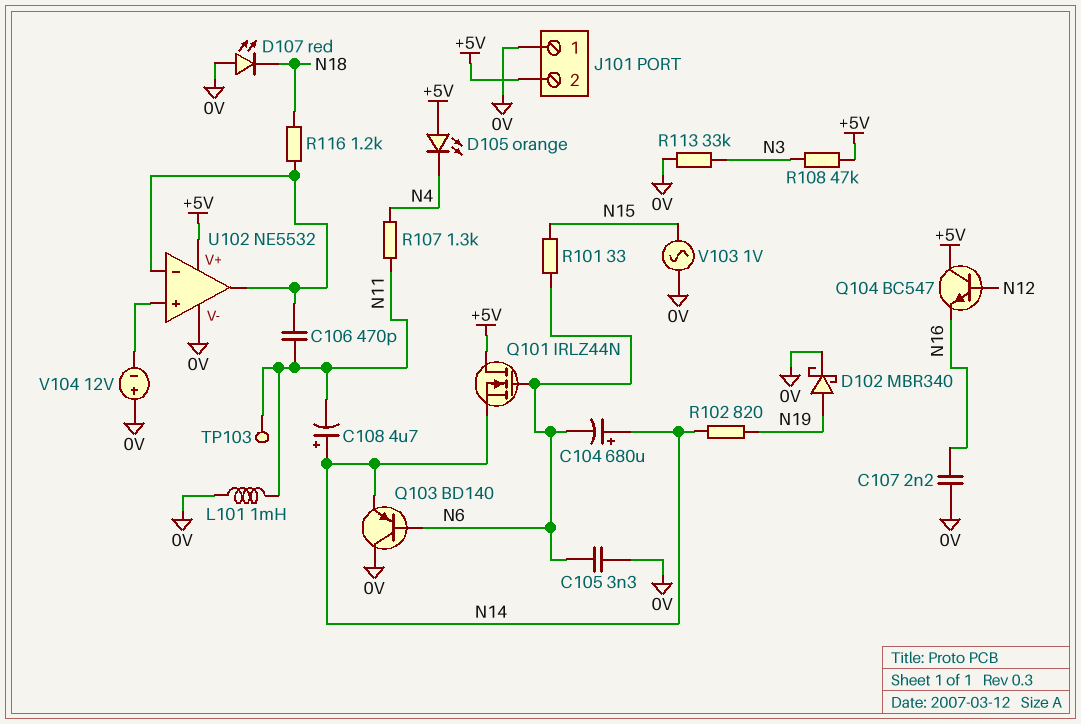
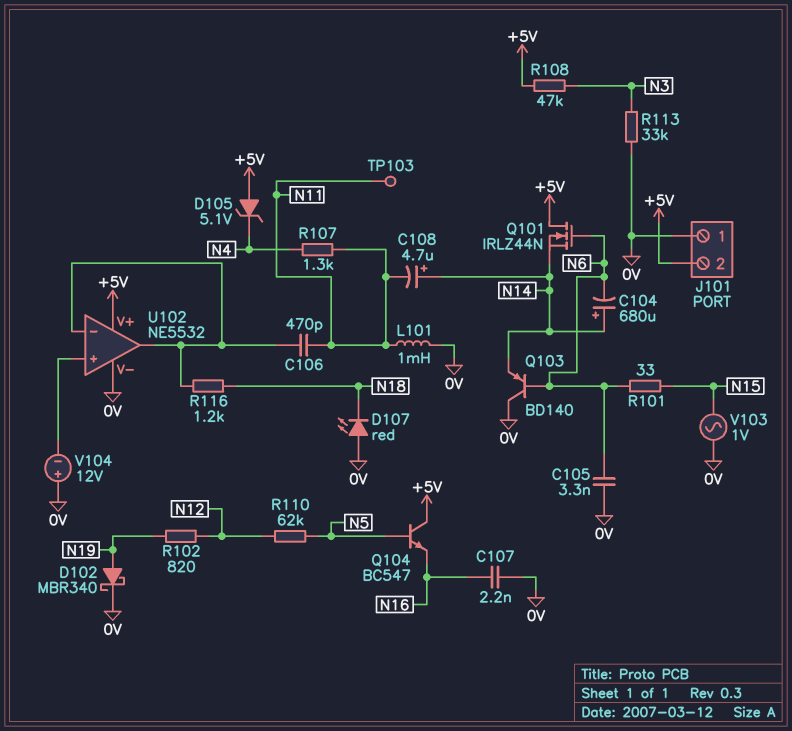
D105: LED orange (A +5V, K N4) -> zener 5.1V (A +5V, K N4)
Q104: NPN BC547 (B N12, C +5V, E N16) -> NPN BC547 (B N5, C +5V, E N16)
R102: 820 (N14, N19) -> 820 (N12, N19)
R110: none -> 62k (N5, N12)

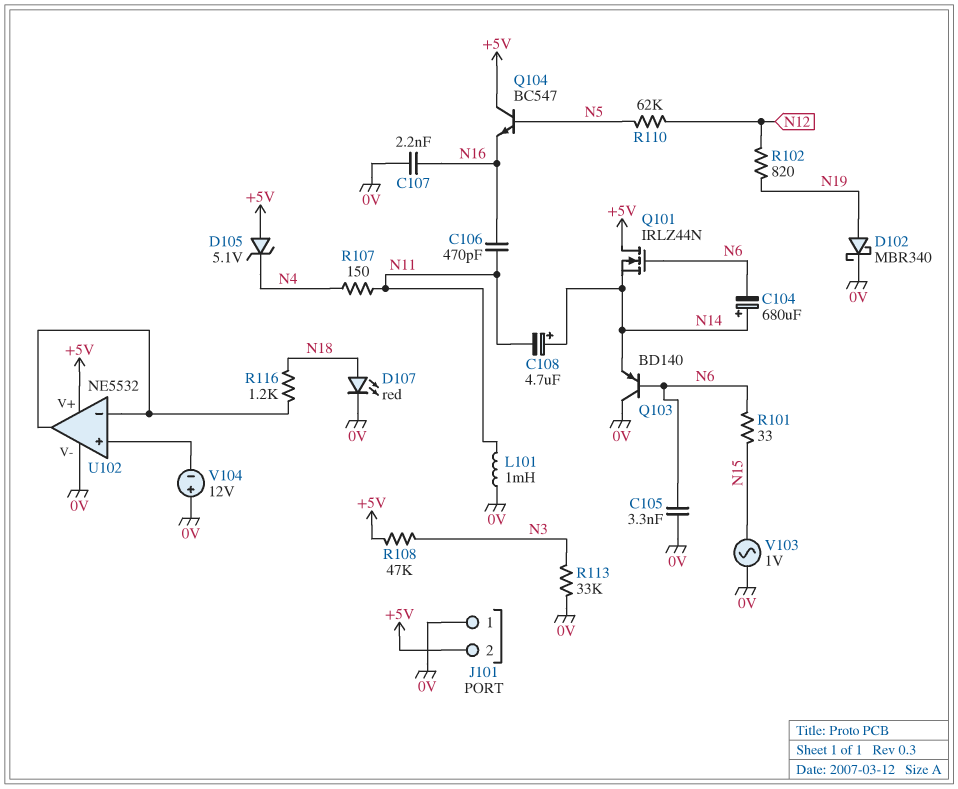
C106: 470pF (N11, U102/in-) -> 470pF (N11, N16)
D107: LED red (A 0V, K N18) -> LED red (A N18, K 0V)
R107: 1.3k (N4, N11) -> 150 (N4, N11)
TP103: test point (N11) -> none

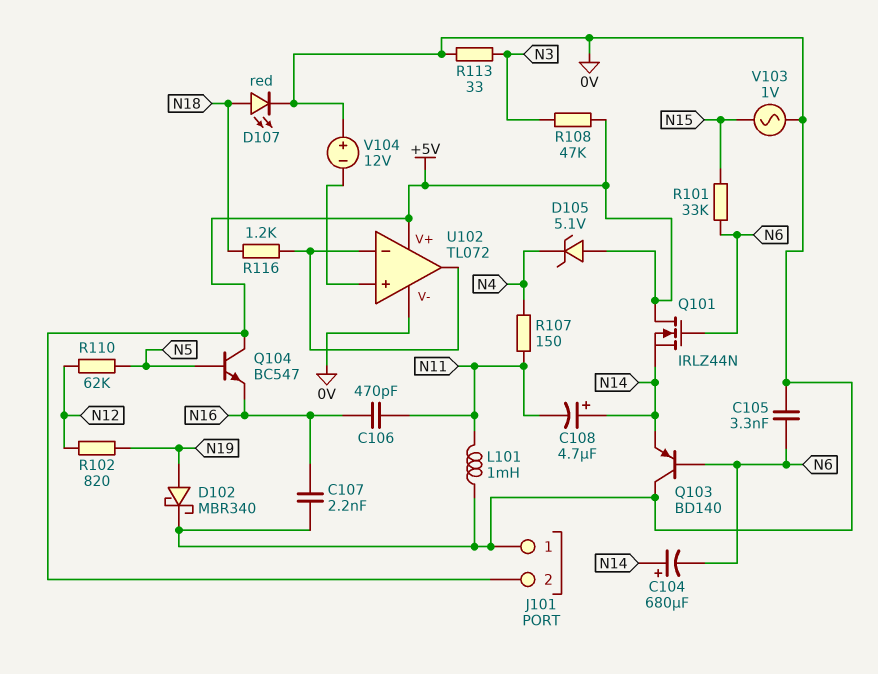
R101: 33 (N6, N15) -> 33k (N6, N15)
R113: 33k (0V, N3) -> 33 (0V, N3)
U102: NE5532 -> TL072

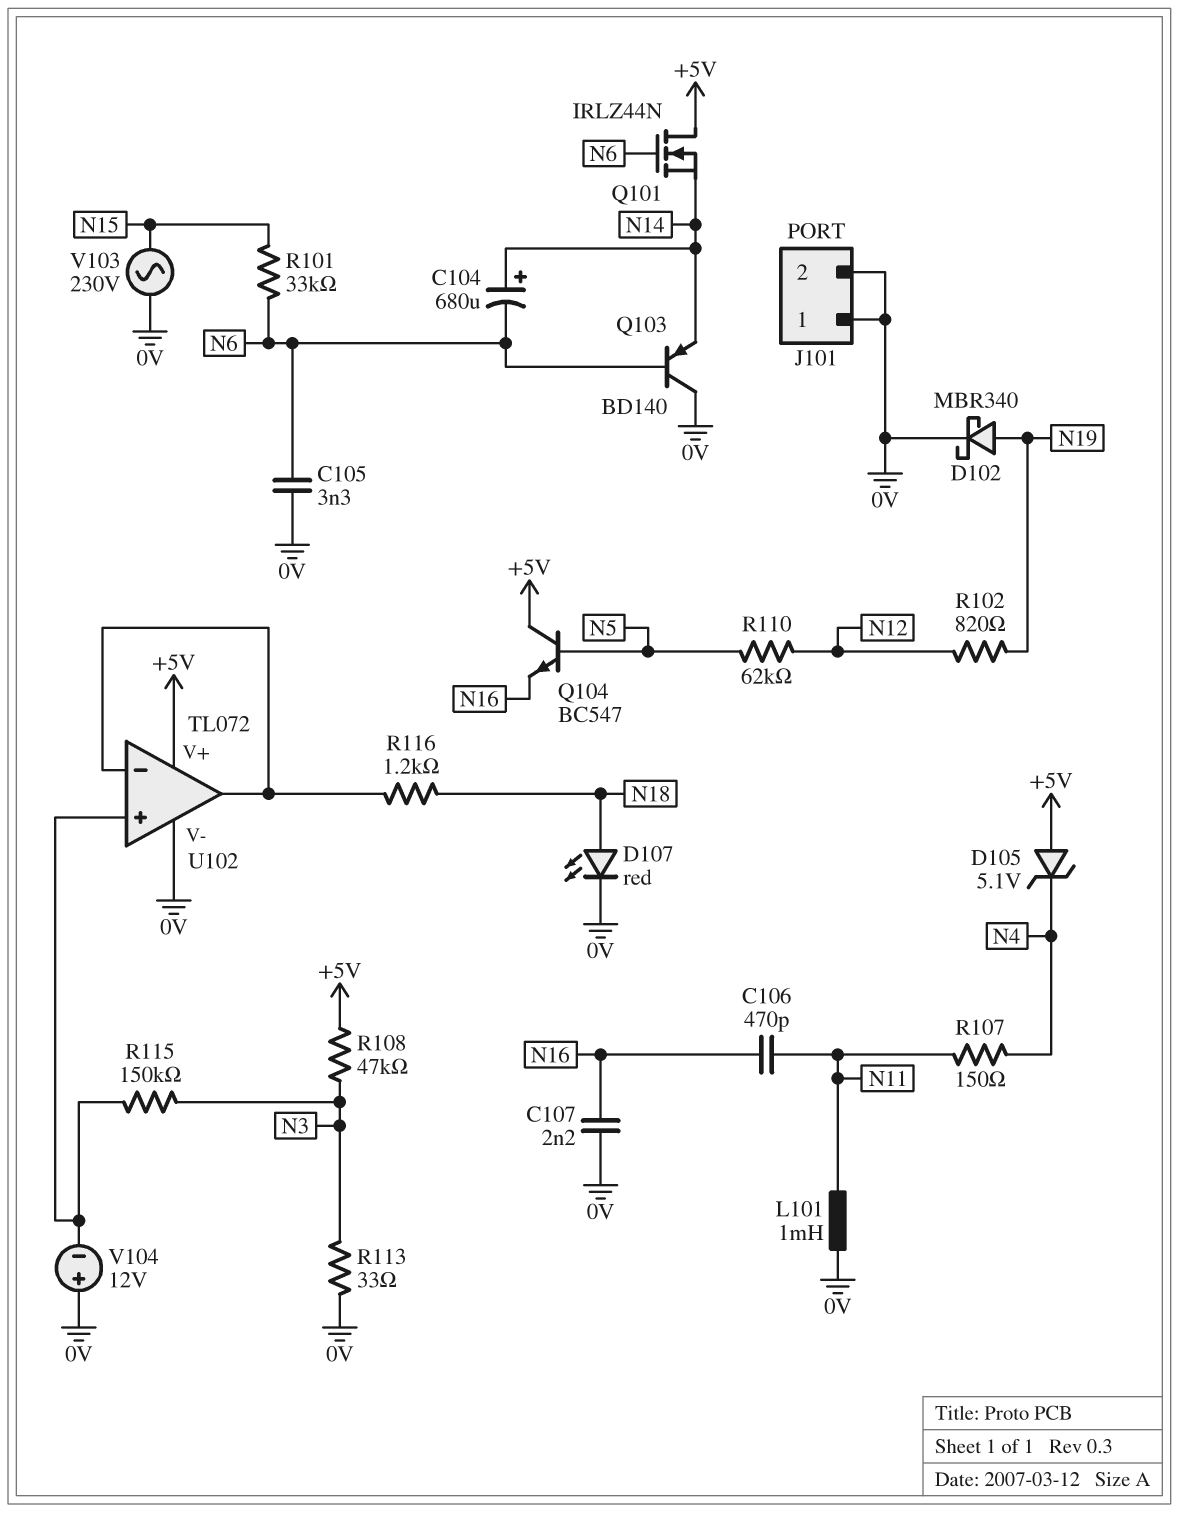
C108: 4.7uF (plus N14, minus N11) -> none
J101 pin 2: +5V -> 0V
R115: none -> 150k (N3, U102/in+)
V103: AC 1V (0V, N15) -> AC 230V (0V, N15)

